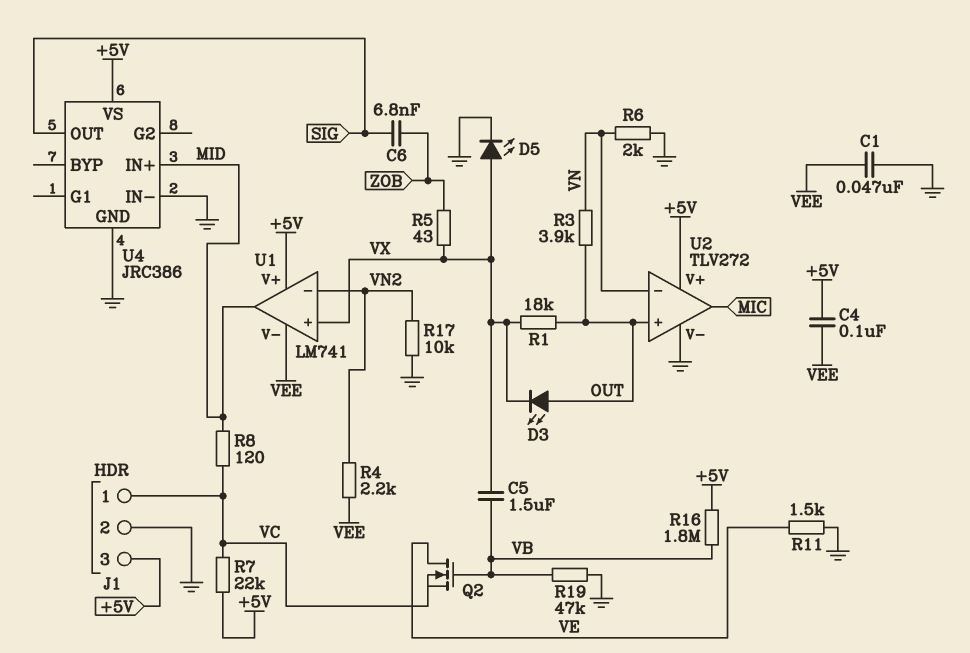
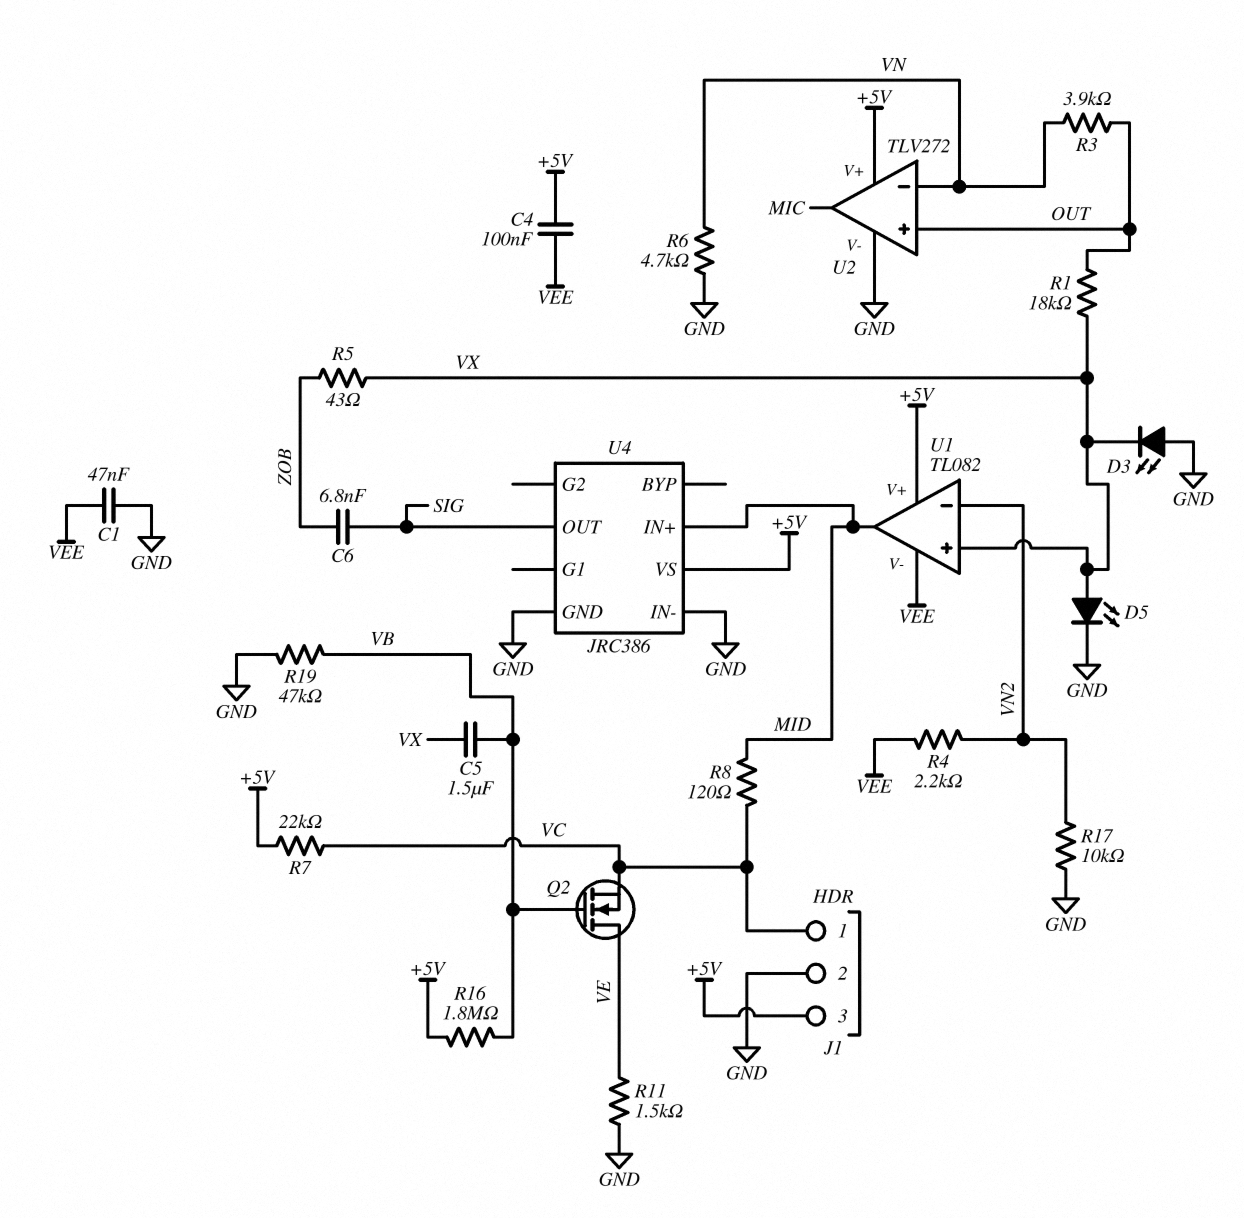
D3: LED (A OUT, K VX) -> LED (A GND, K VX)
R6: 2k (GND, VN) -> 4.7k (GND, VN)
U1: LM741 -> TL082

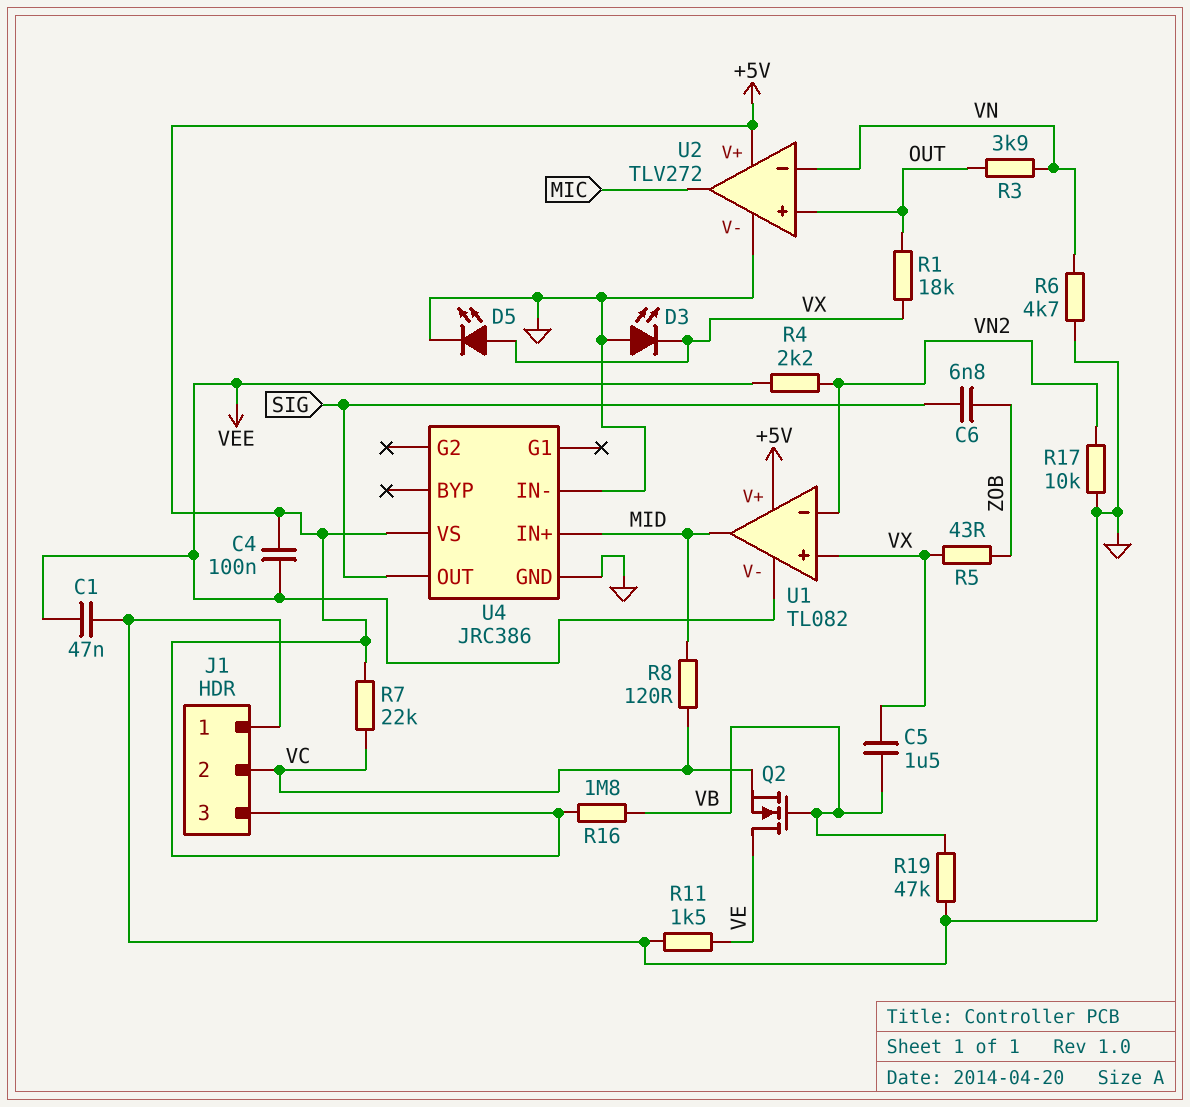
J1 pin 1: VC -> GND
J1 pin 2: GND -> VC

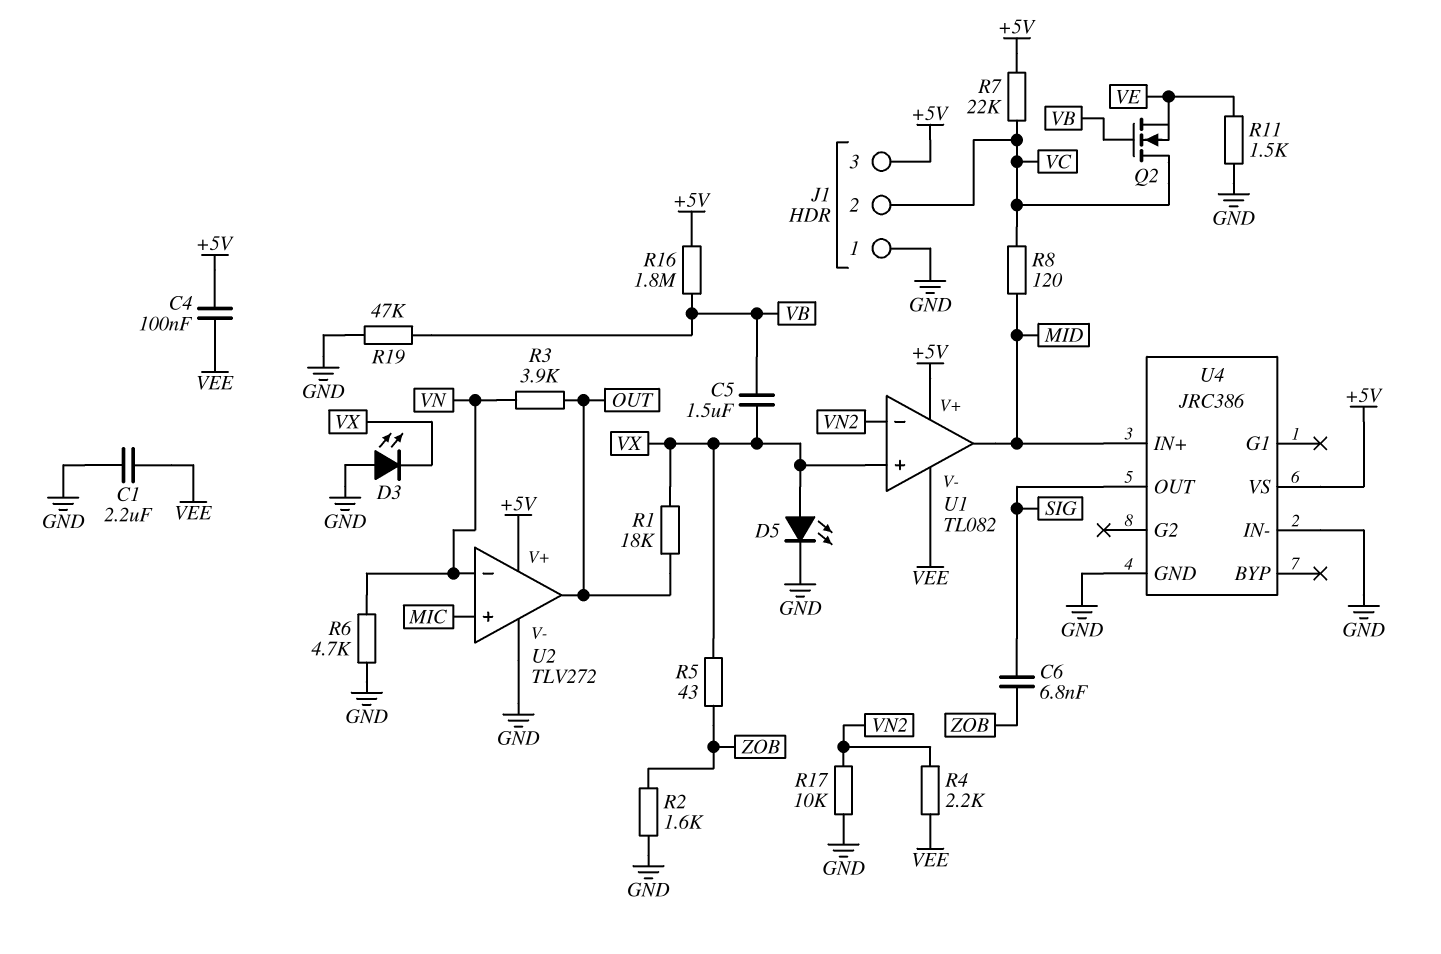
C1: 47nF (GND, VEE) -> 2.2uF (GND, VEE)
Q2: NMOS (G VB, D VE, S VC) -> NMOS (G VB, D VC, S VE)
R2: none -> 1.6k (GND, ZOB)
U2 pin in+: OUT -> MIC
U2 pin out: MIC -> OUT

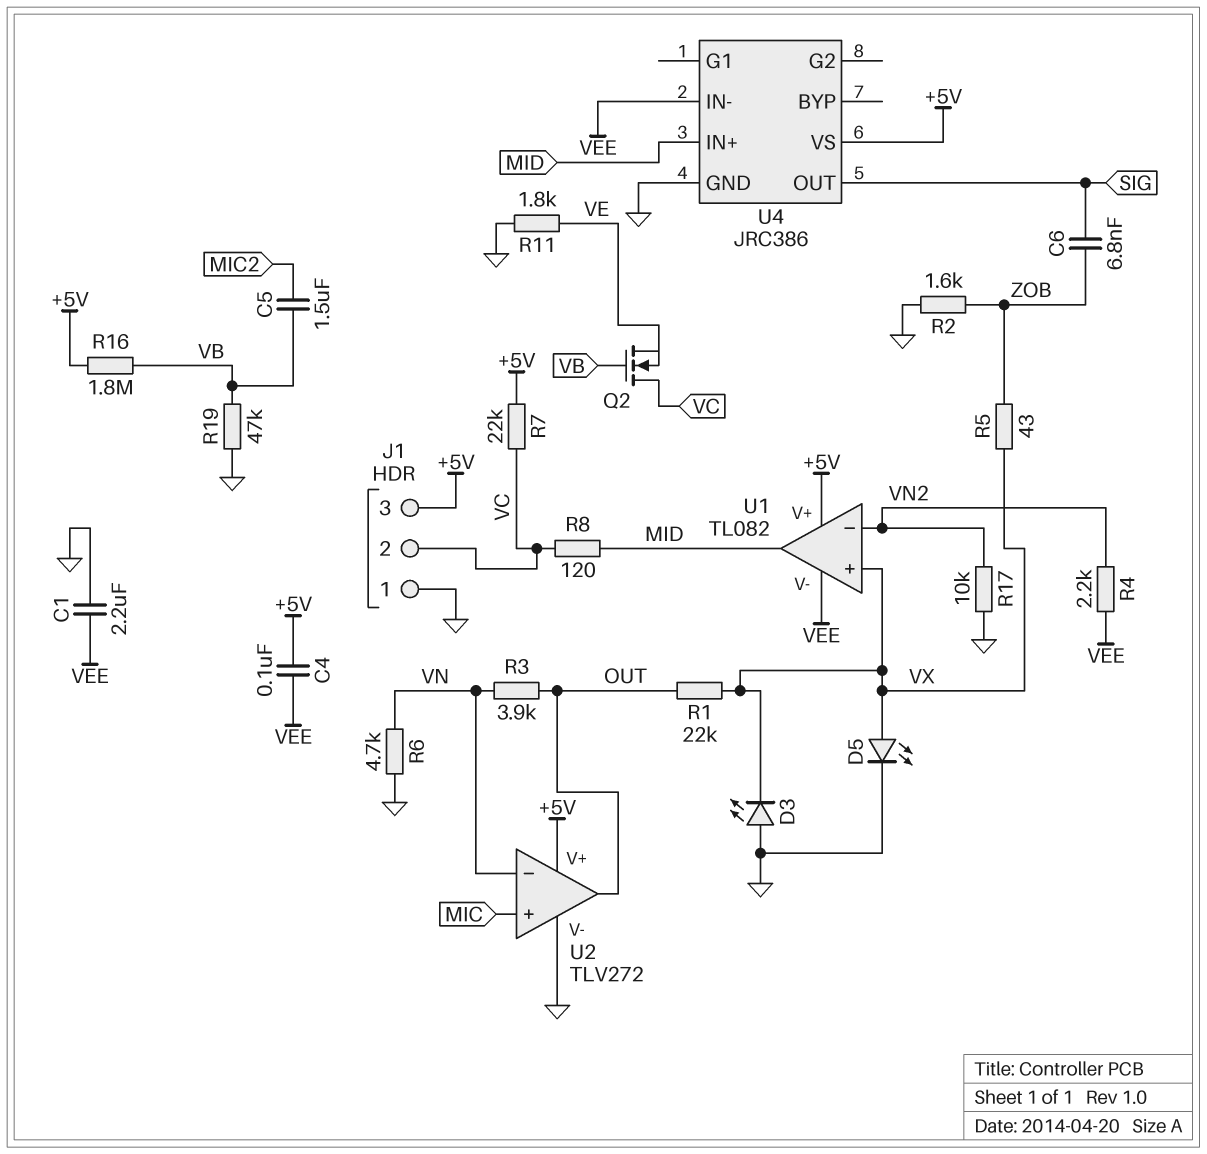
C5: 1.5uF (VB, VX) -> 1.5uF (MIC2, VB)
R1: 18k (OUT, VX) -> 22k (OUT, VX)
R11: 1.5k (GND, VE) -> 1.8k (GND, VE)
U4 pin IN-: GND -> VEE

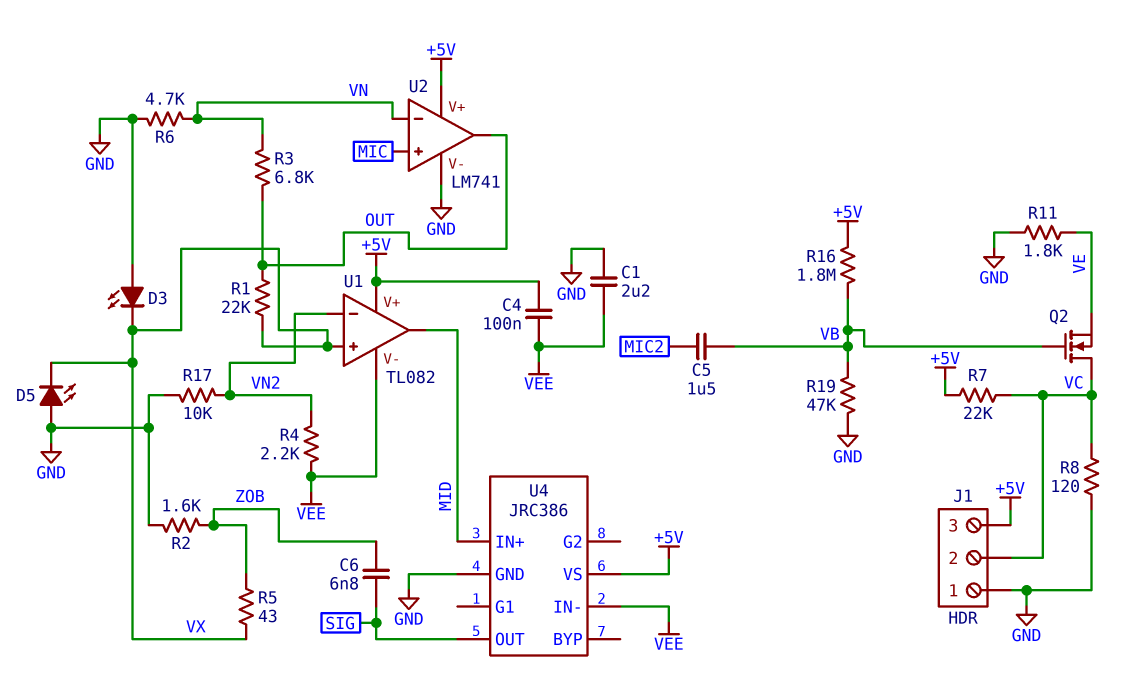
D5: LED (A VX, K GND) -> LED (A GND, K VX)
R3: 3.9k (OUT, VN) -> 6.8k (OUT, VN)
R8: 120 (MID, VC) -> 120 (GND, VC)
U2: TLV272 -> LM741

